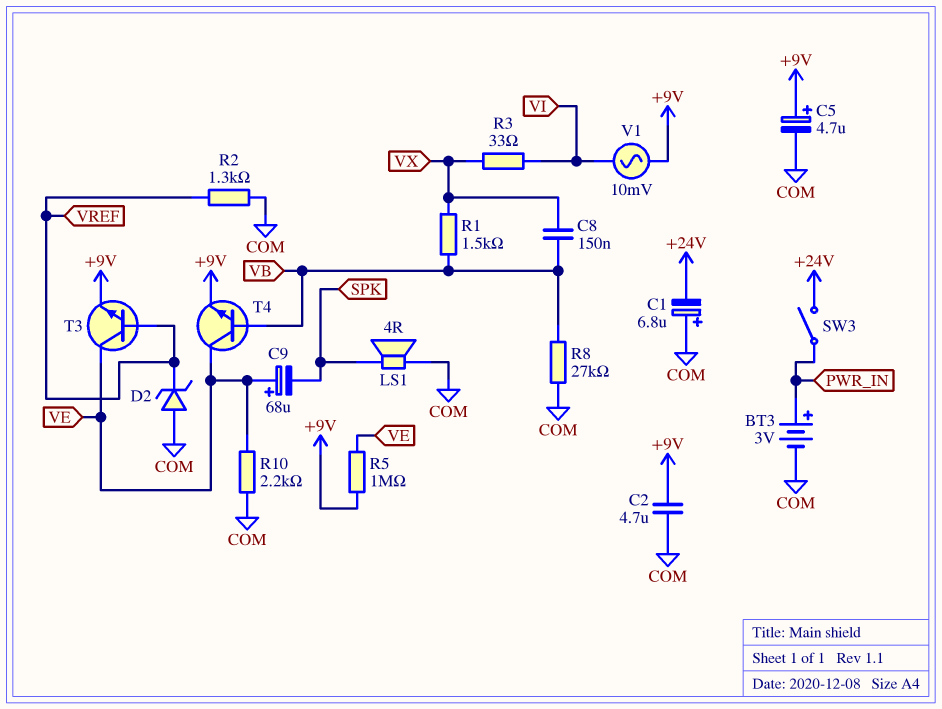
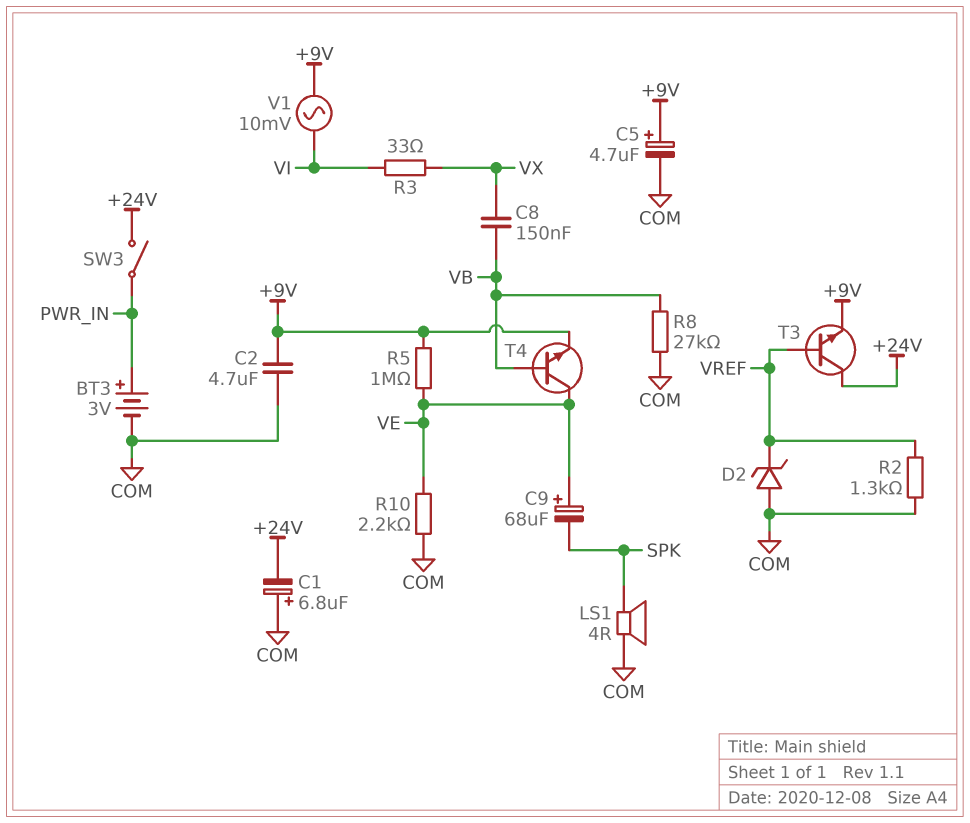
R1: 1.5k (VB, VX) -> none
T3: NPN (B VREF, C VE, E +9V) -> NPN (B VREF, C +24V, E +9V)

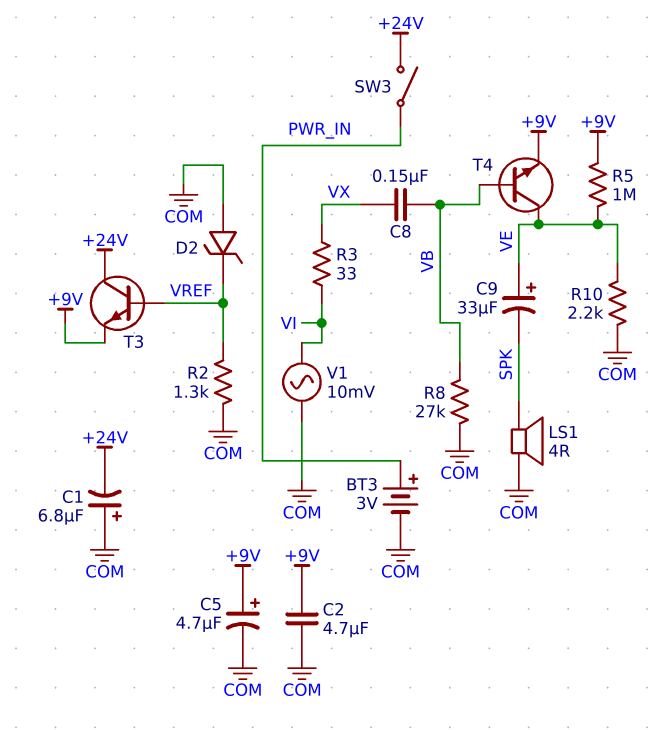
C9: 68uF (plus VE, minus SPK) -> 33uF (plus VE, minus SPK)
V1: AC 10mV (+9V, VI) -> AC 10mV (COM, VI)

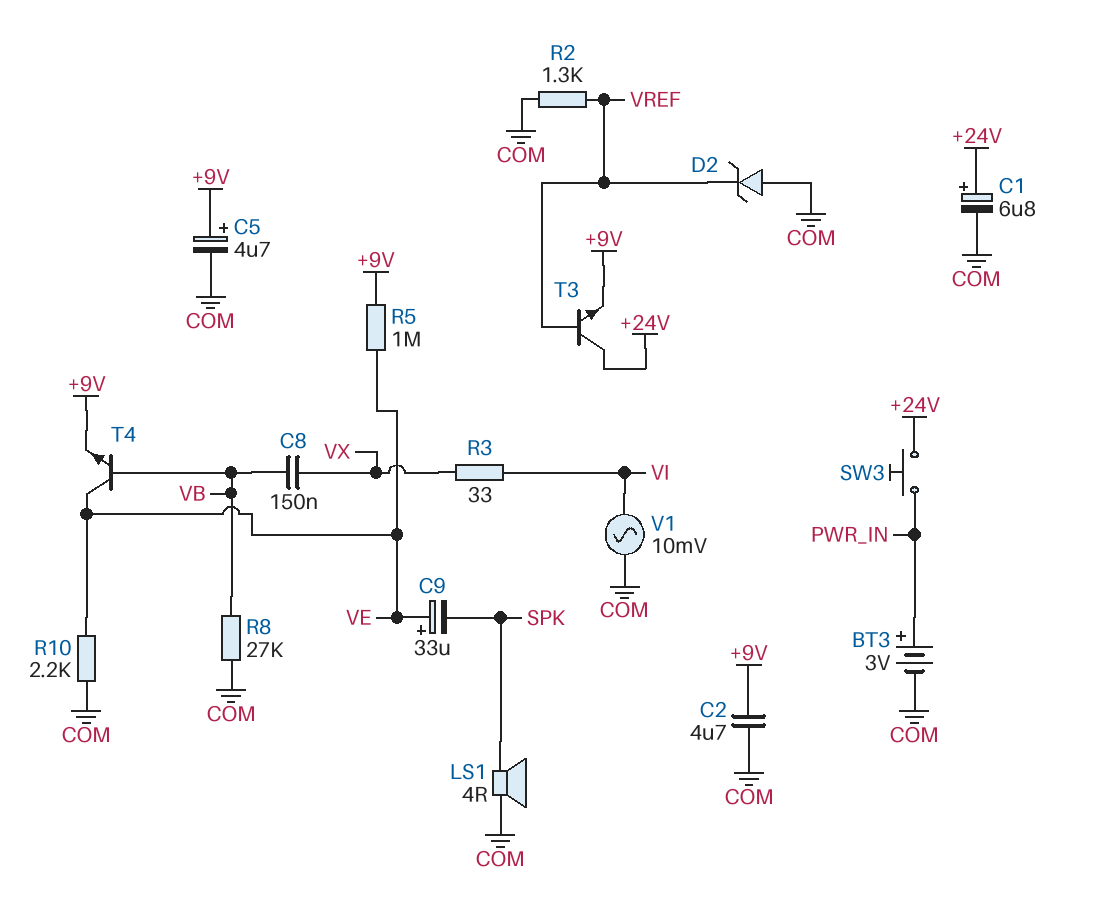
C1: 6.8uF (plus COM, minus +24V) -> 6.8uF (plus +24V, minus COM)
SW3: switch (+24V, PWR_IN) -> button (+24V, PWR_IN)

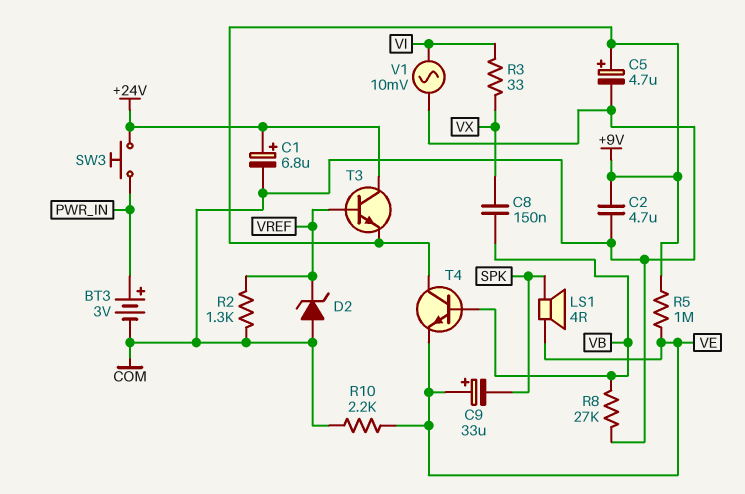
LS1: speaker 4R (COM, SPK) -> speaker 4R (SPK, VE)
T4: NPN (B VB, C VE, E +9V) -> NPN (B VB, C +9V, E VE)

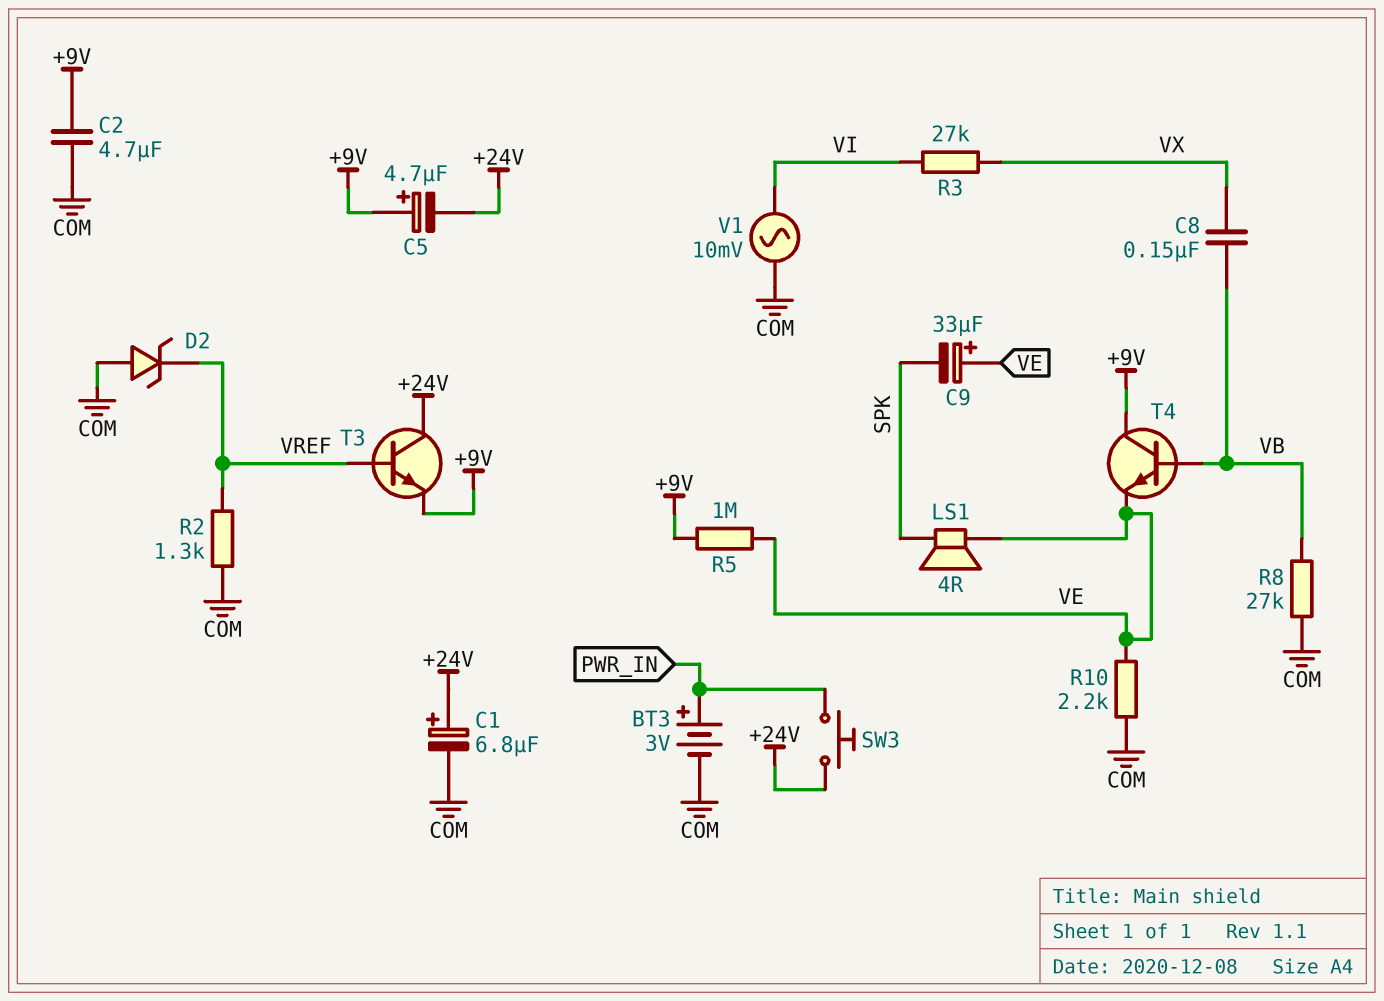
C5: 4.7uF (plus +9V, minus COM) -> 4.7uF (plus +9V, minus +24V)
R3: 33 (VI, VX) -> 27k (VI, VX)

